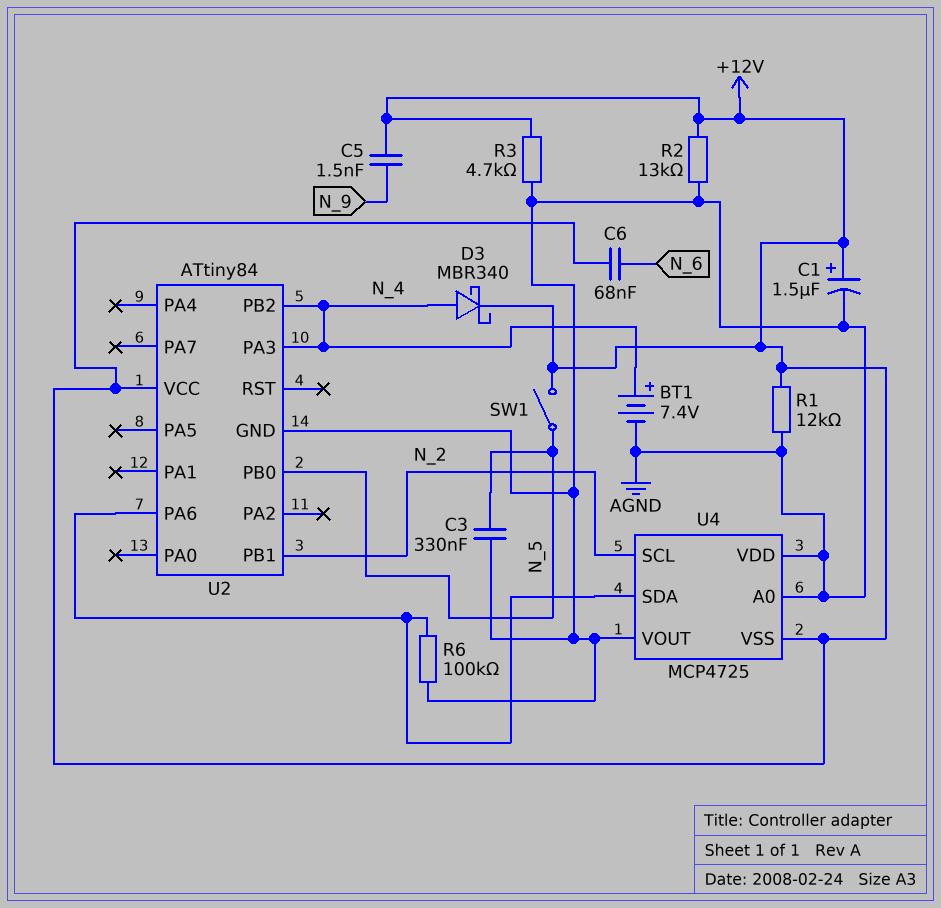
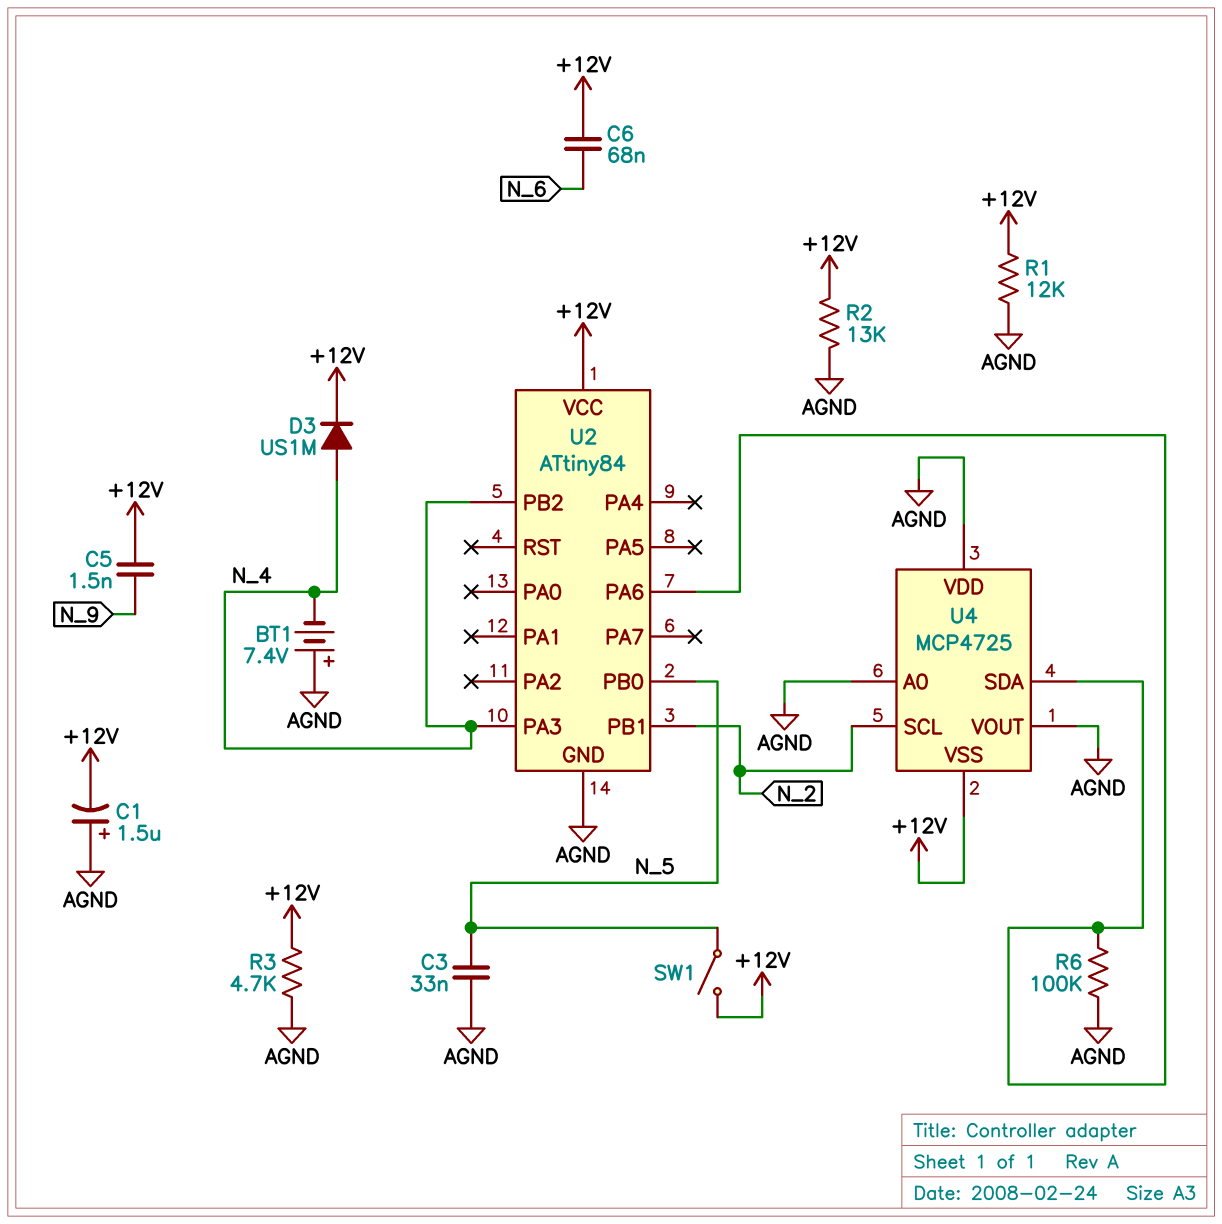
BT1: 7.4V (plus N_4, minus AGND) -> 7.4V (plus AGND, minus N_4)
C1: 1.5uF (plus +12V, minus AGND) -> 1.5uF (plus AGND, minus +12V)
C3: 330nF (AGND, N_5) -> 33nF (AGND, N_5)
D3: schottky MBR340 (A N_4, K +12V) -> diode US1M (A N_4, K +12V)

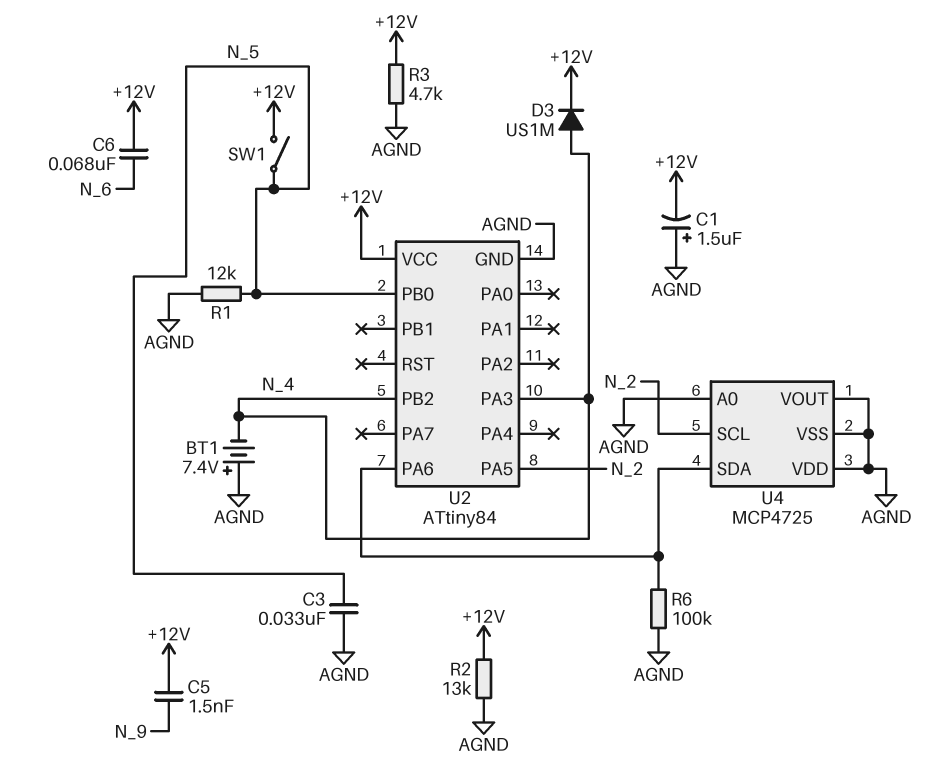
R1: 12k (+12V, AGND) -> 12k (AGND, N_5)
U2 pin PA5: none -> N_2
U2 pin PB1: N_2 -> none
U4 pin VSS: +12V -> AGND

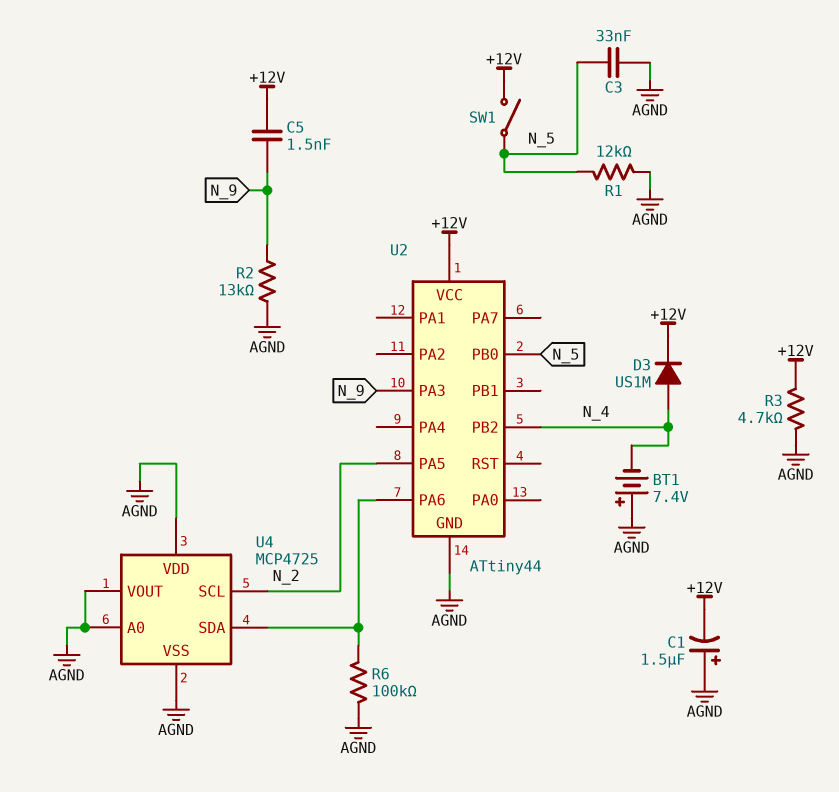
C6: 68nF (+12V, N_6) -> none
R2: 13k (+12V, AGND) -> 13k (AGND, N_9)
U2: ATtiny84 -> ATtiny44
U2 pin PA3: N_4 -> N_9

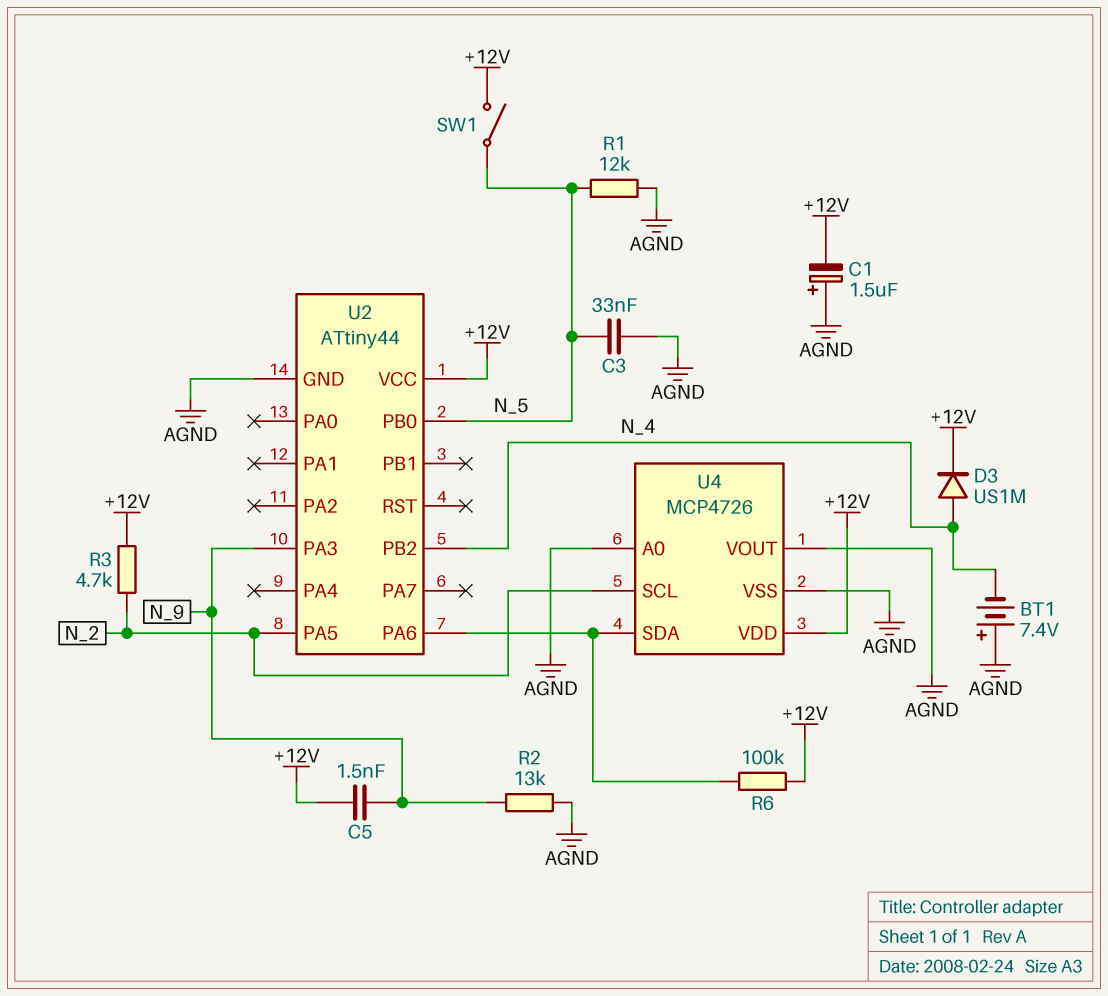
R3: 4.7k (+12V, AGND) -> 4.7k (+12V, N_2)
R6: 100k (AGND, U2/PA6) -> 100k (+12V, U2/PA6)
U4: MCP4725 -> MCP4726
U4 pin VDD: AGND -> +12V

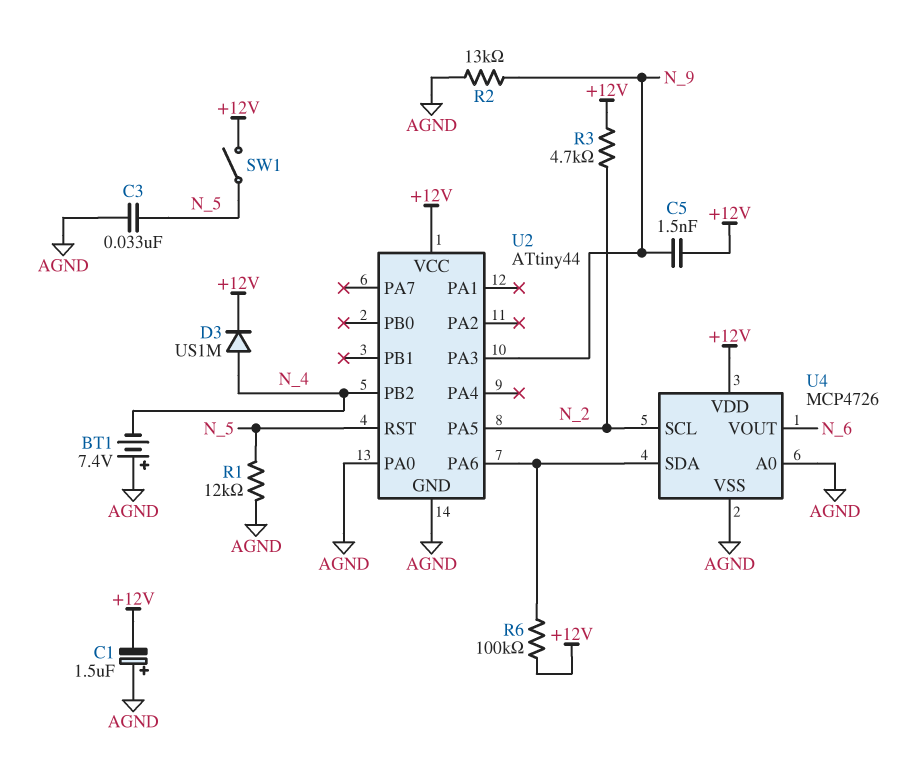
U2 pin PA0: none -> AGND
U2 pin PB0: N_5 -> none
U2 pin RST: none -> N_5
U4 pin VOUT: AGND -> N_6

